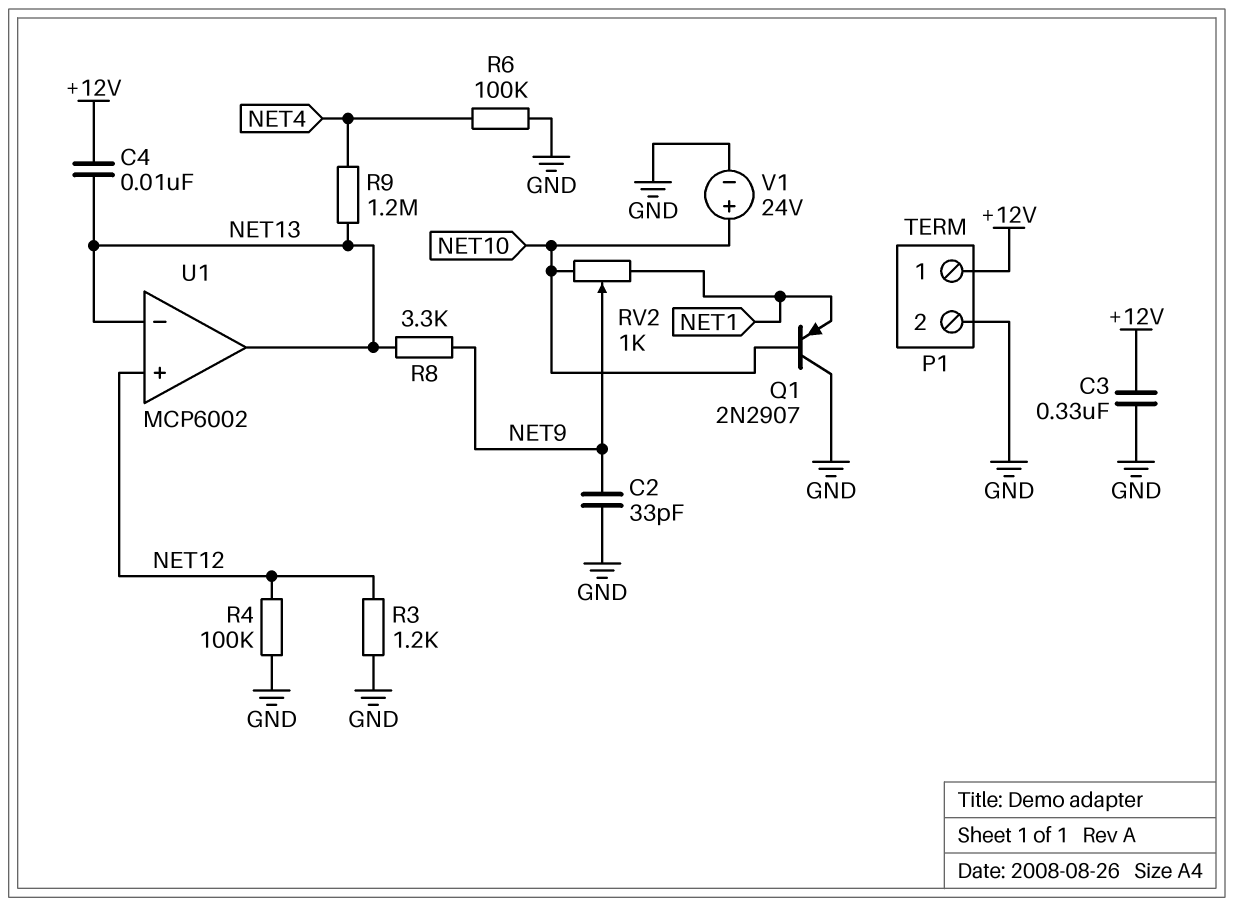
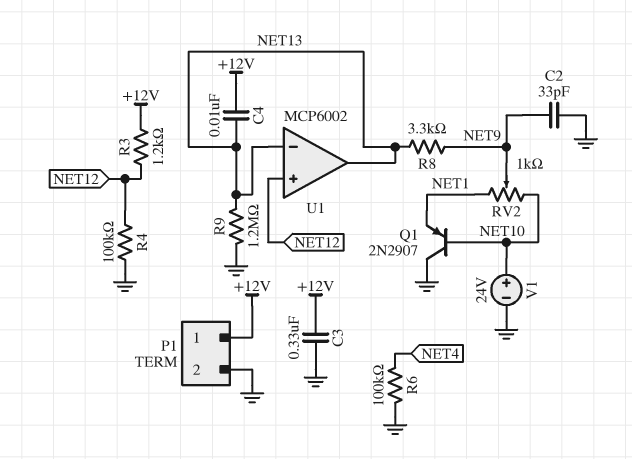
R3: 1.2k (GND, NET12) -> 1.2k (+12V, NET12)
R9: 1.2M (NET4, NET13) -> 1.2M (GND, NET13)

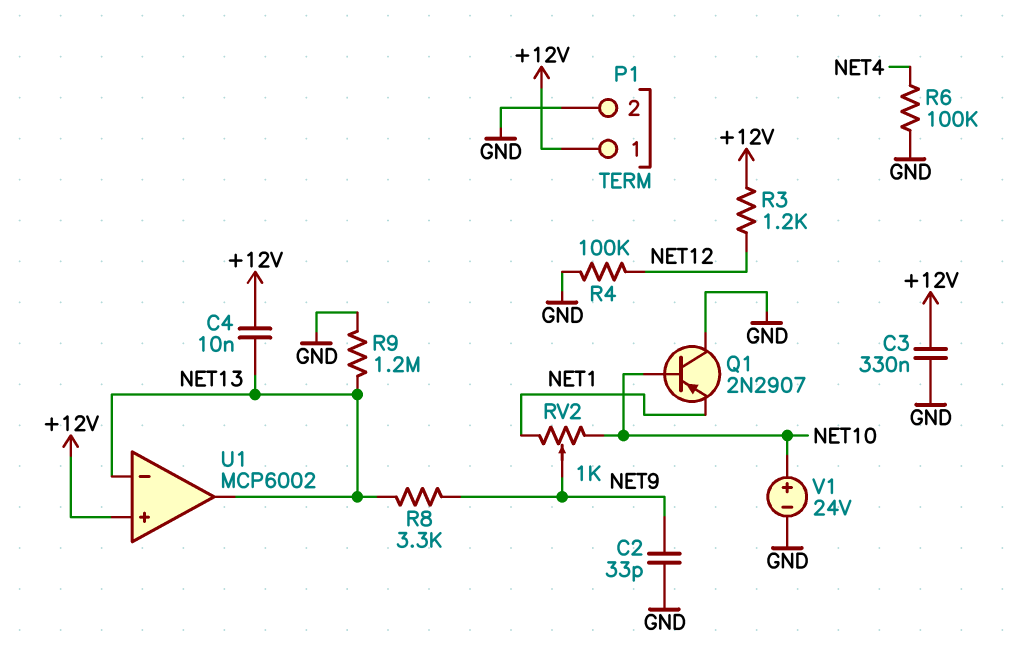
U1 pin in+: NET12 -> +12V

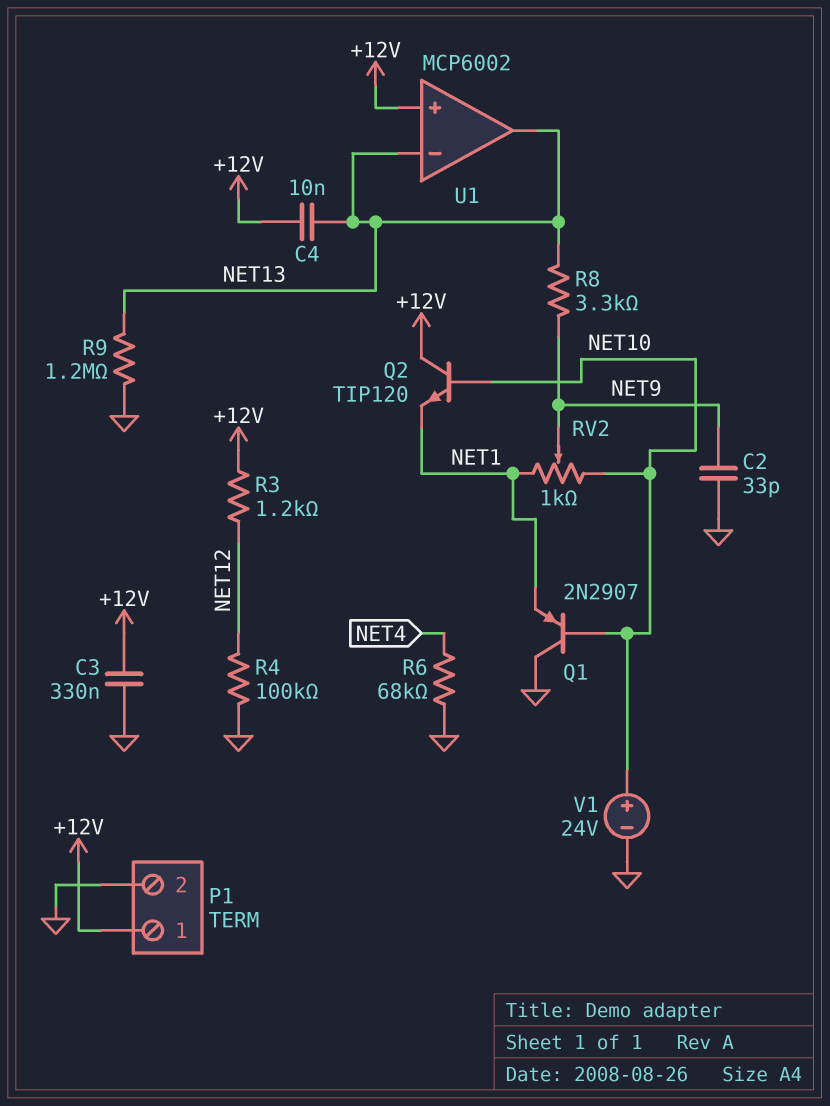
Q2: none -> NPN TIP120 (B NET10, C +12V, E NET1)
R6: 100k (GND, NET4) -> 68k (GND, NET4)

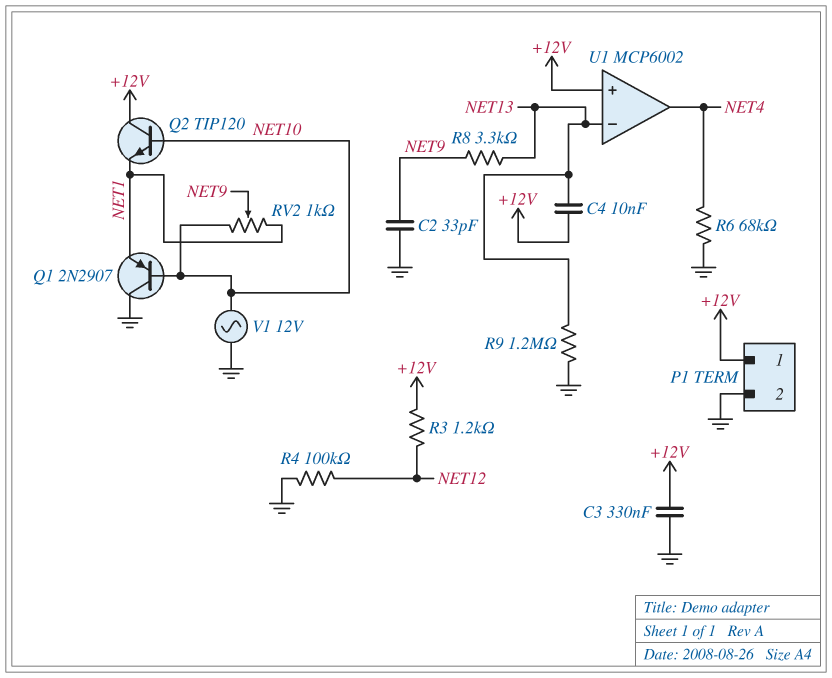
U1 pin out: NET13 -> NET4
V1: 24V (plus NET10, minus GND) -> AC 12V (GND, NET10)

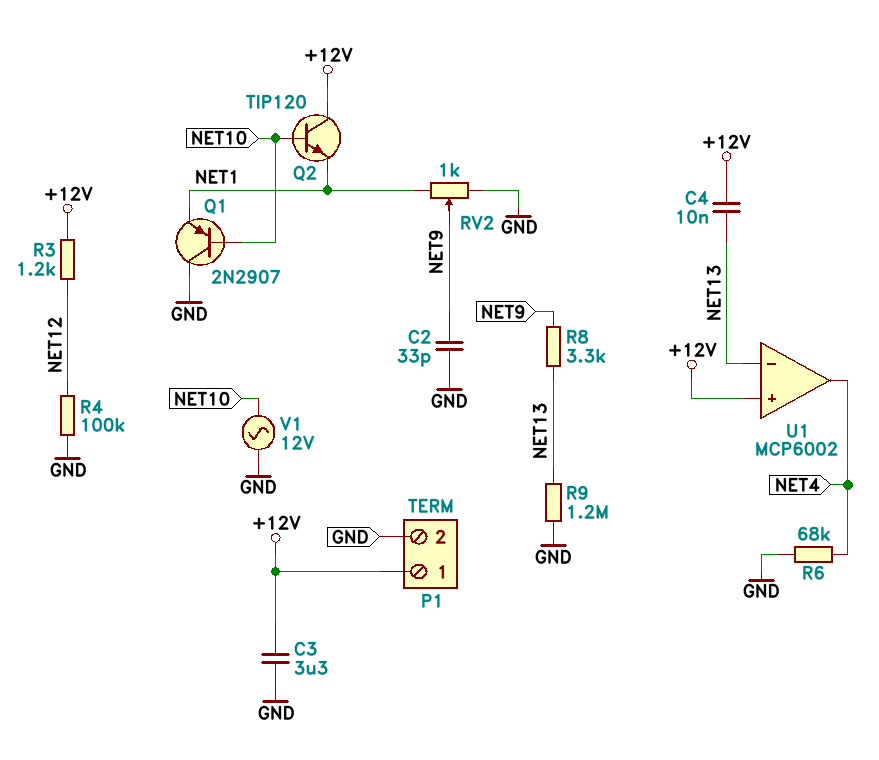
C3: 330nF (+12V, GND) -> 3.3uF (+12V, GND)
RV2: 1k (NET1, NET10, wiper NET9) -> 1k (GND, NET1, wiper NET9)

